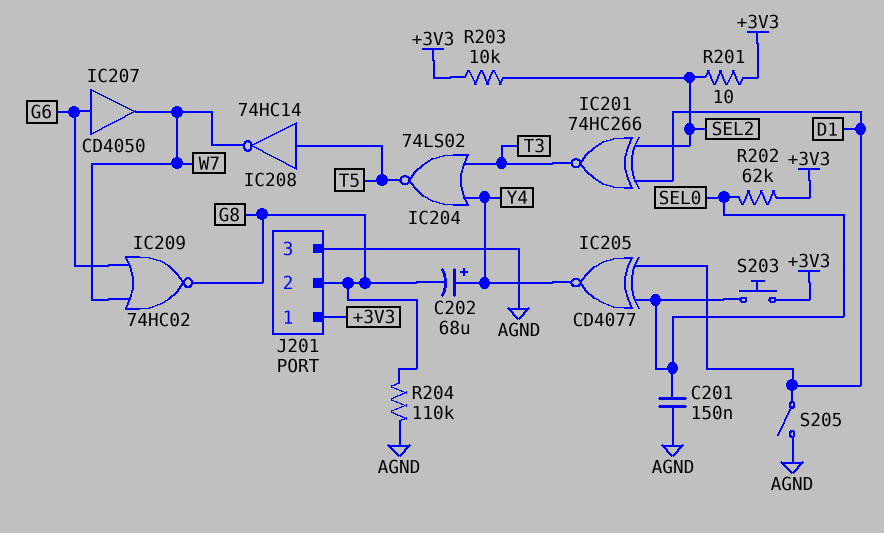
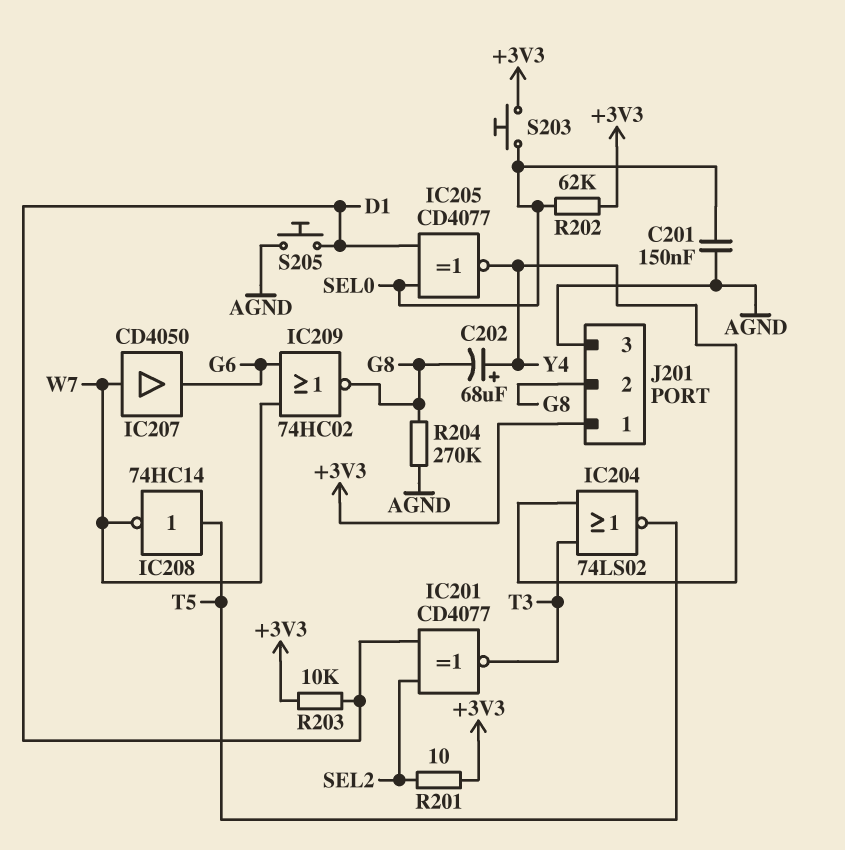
IC201: XNOR 74HC266 (in D1, in SEL2, out T3) -> XNOR CD4077 (in D1, in SEL2, out T3)
IC207: buffer CD4050 (in G6, out W7) -> buffer CD4050 (in W7, out G6)
R203: 10k (+3V3, SEL2) -> 10k (+3V3, D1)
R204: 110k (AGND, G8) -> 270k (AGND, G8)
S205: switch (AGND, D1) -> button (AGND, D1)

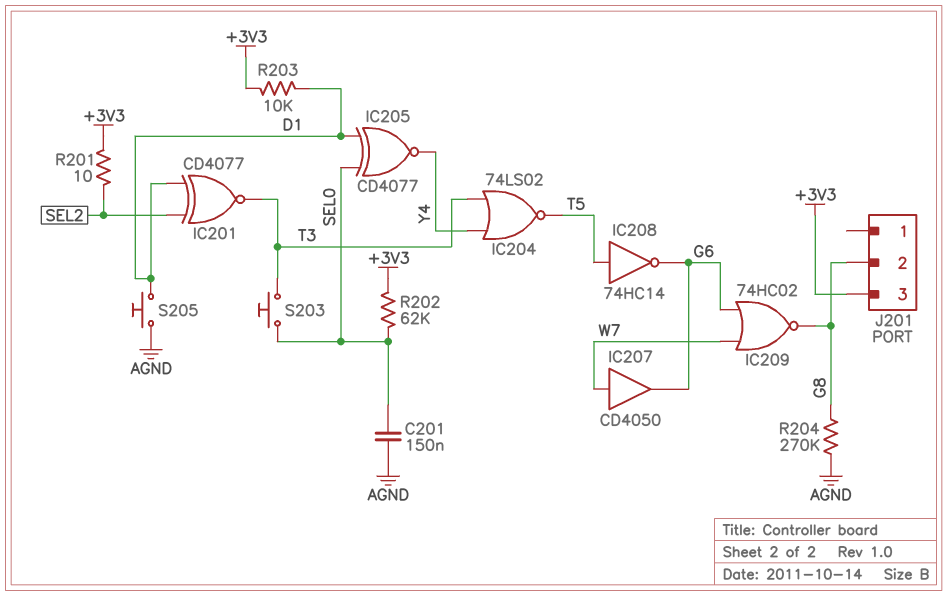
C202: 68uF (plus Y4, minus G8) -> none
IC208: NOT 74HC14 (in T5, out W7) -> NOT 74HC14 (in T5, out G6)
J201 pin 1: +3V3 -> none
J201 pin 3: AGND -> +3V3
S203: button (+3V3, SEL0) -> button (SEL0, T3)

